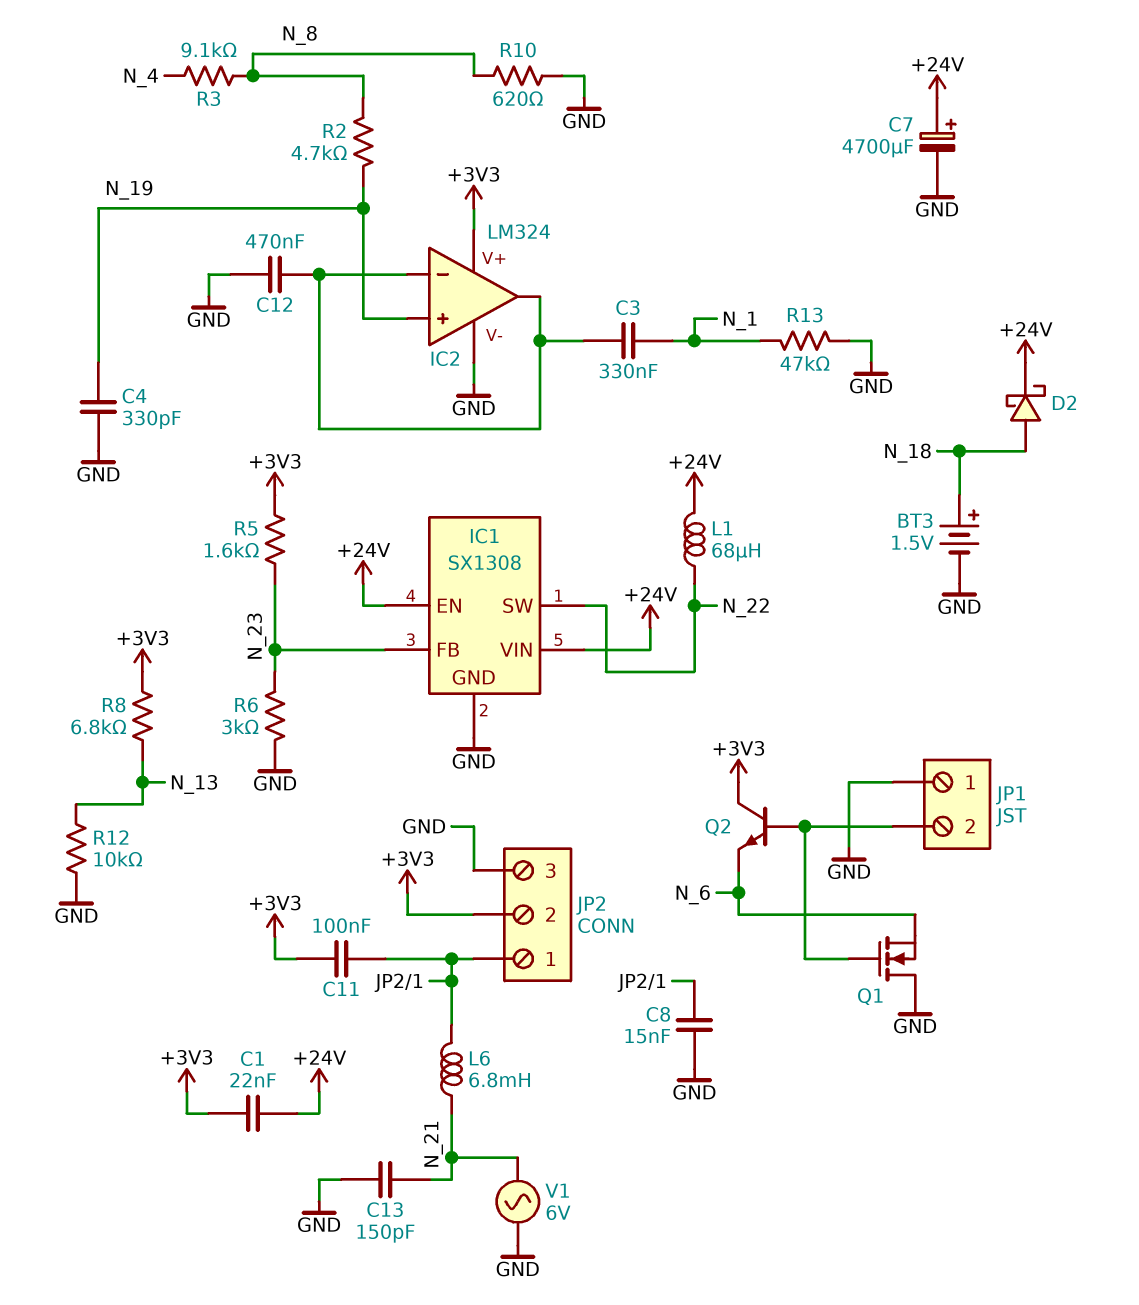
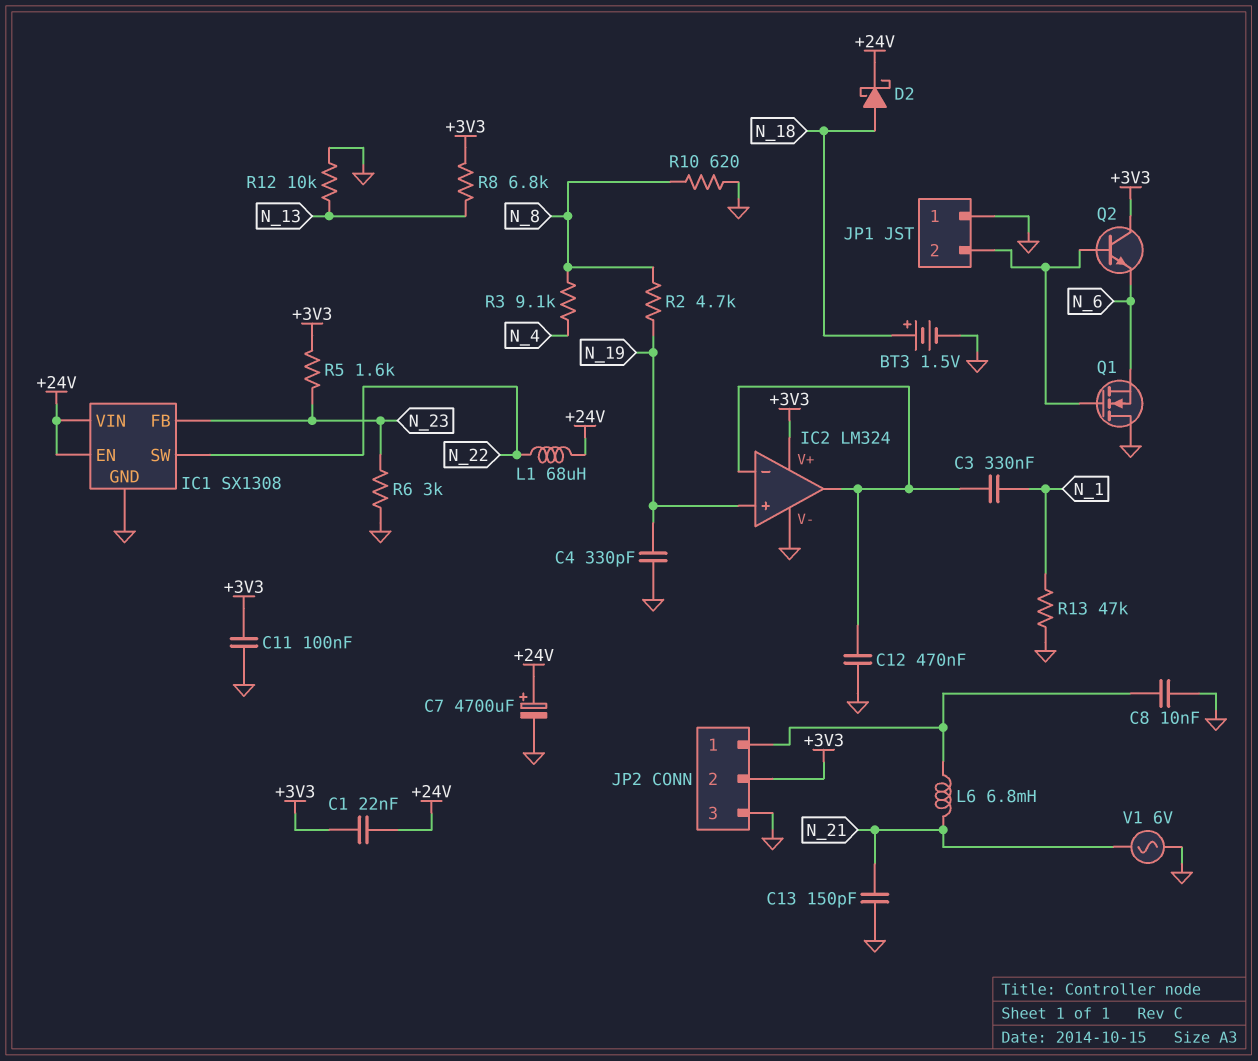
C8: 15nF (GND, JP2/1) -> 10nF (GND, JP2/1)
C11: 100nF (+3V3, JP2/1) -> 100nF (+3V3, GND)

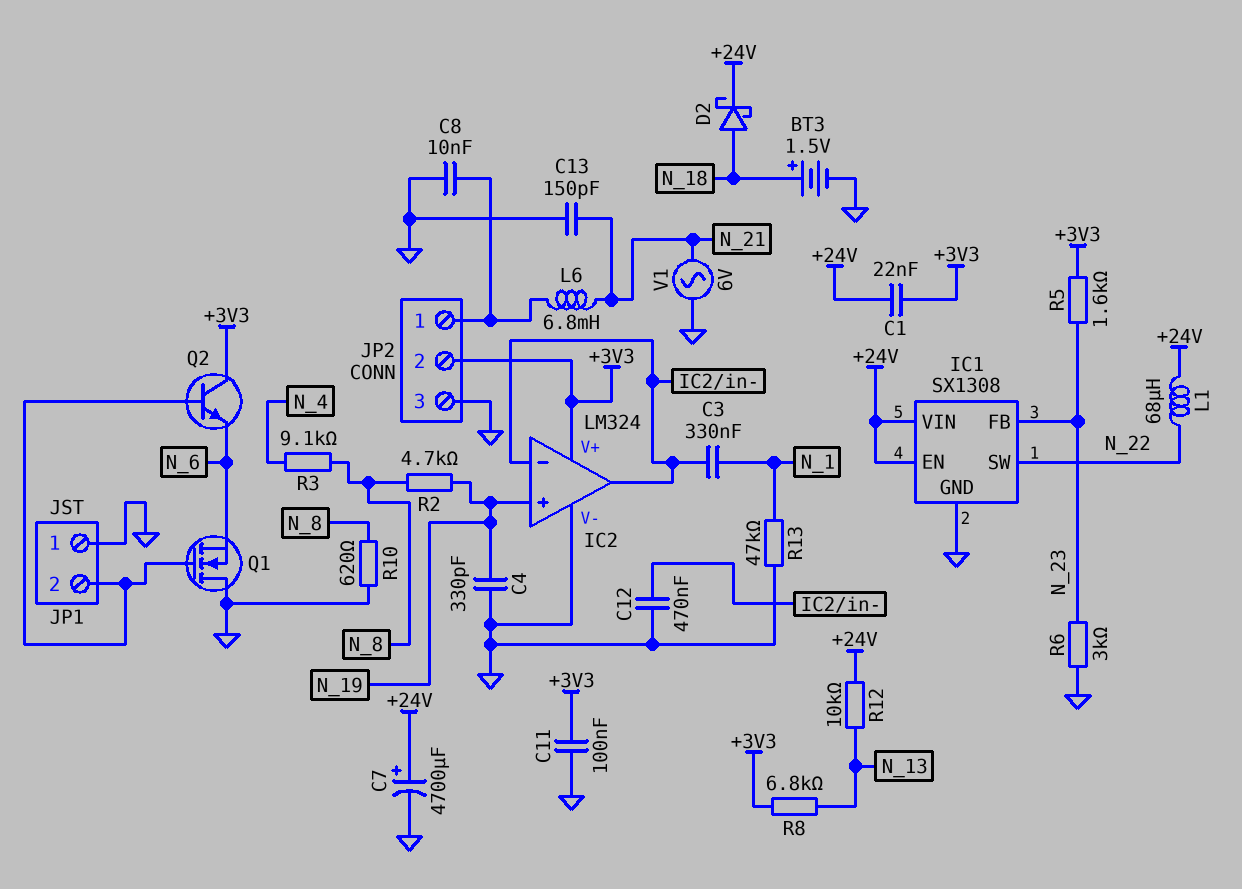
R12: 10k (GND, N_13) -> 10k (+24V, N_13)

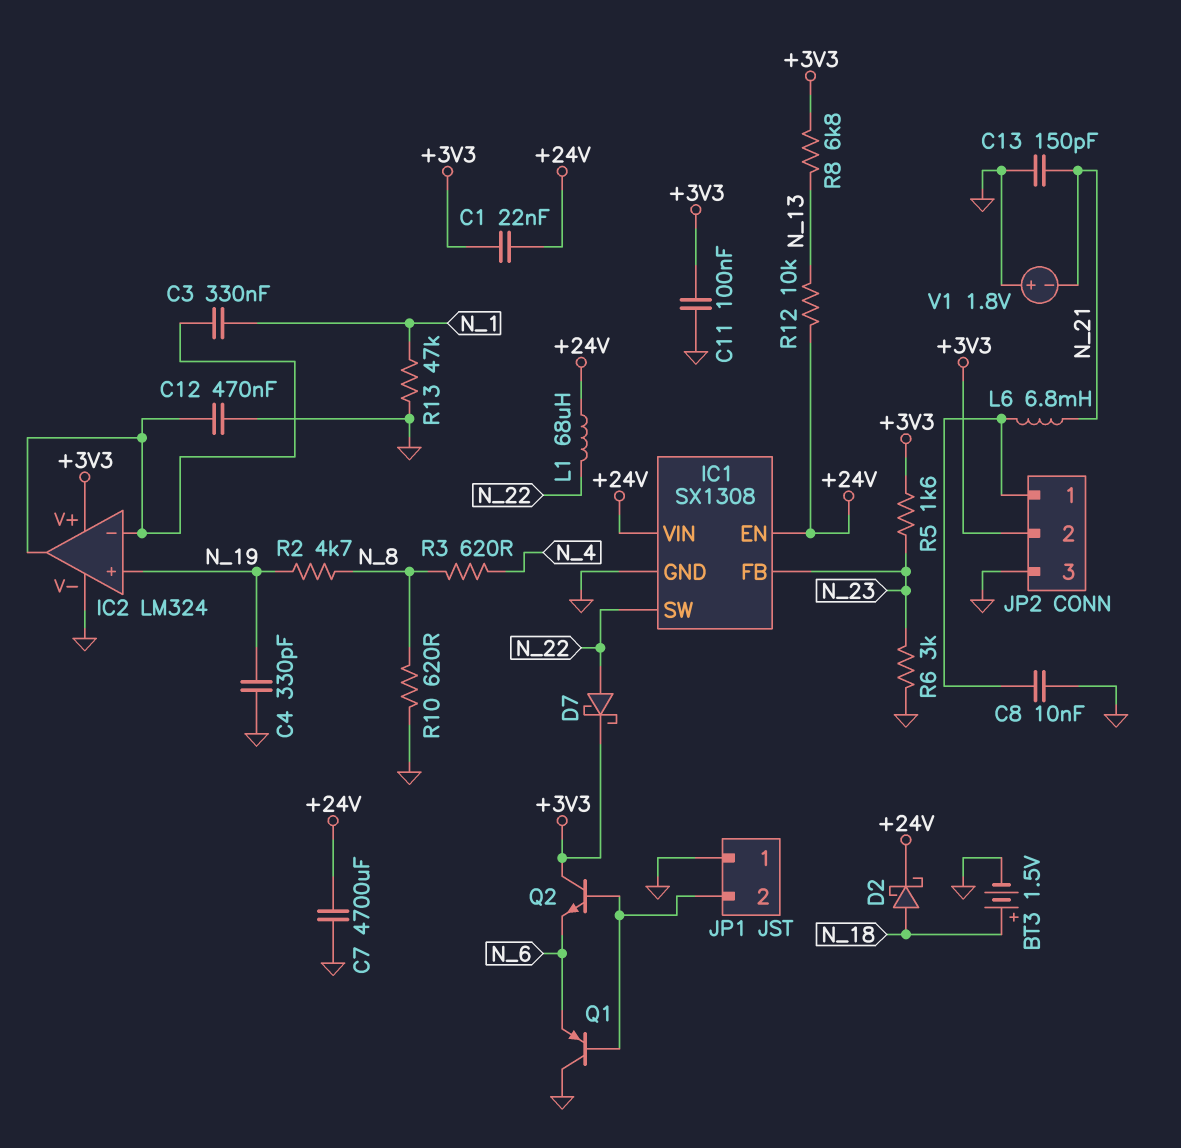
C7: 4700uF (plus +24V, minus GND) -> 4700uF (+24V, GND)
D7: none -> schottky (A N_22, K +3V3)
Q1: NMOS (G JP1/2, D GND, S N_6) -> PNP (B JP1/2, C GND, E N_6)
R3: 9.1k (N_4, N_8) -> 620 (N_4, N_8)
V1: AC 6V (GND, N_21) -> 1.8V (plus GND, minus N_21)

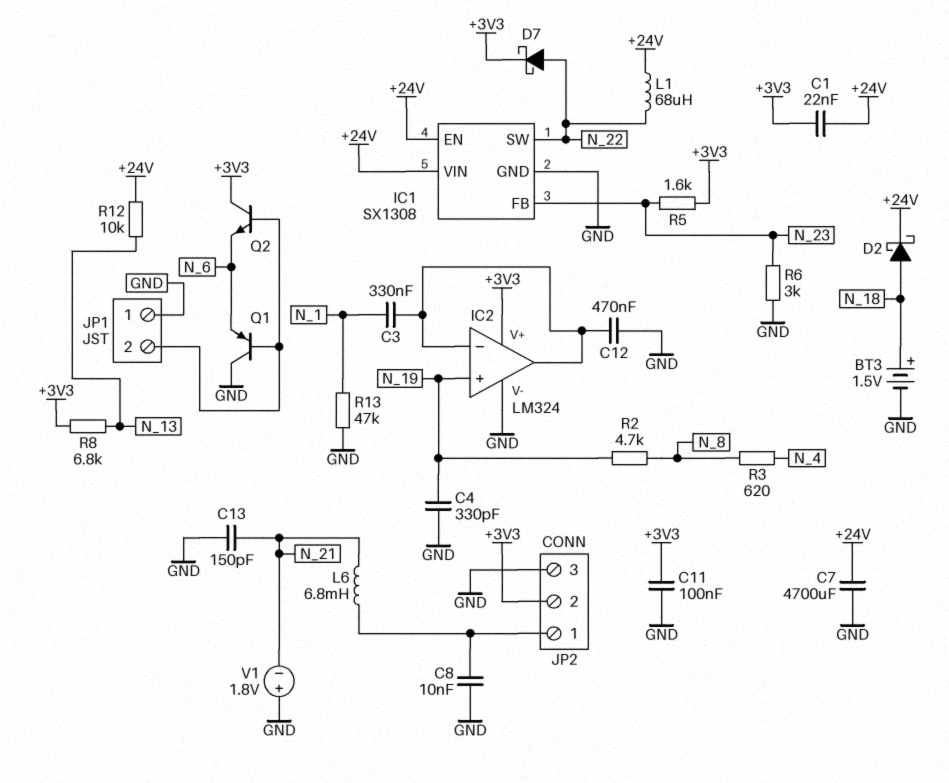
R10: 620 (GND, N_8) -> none

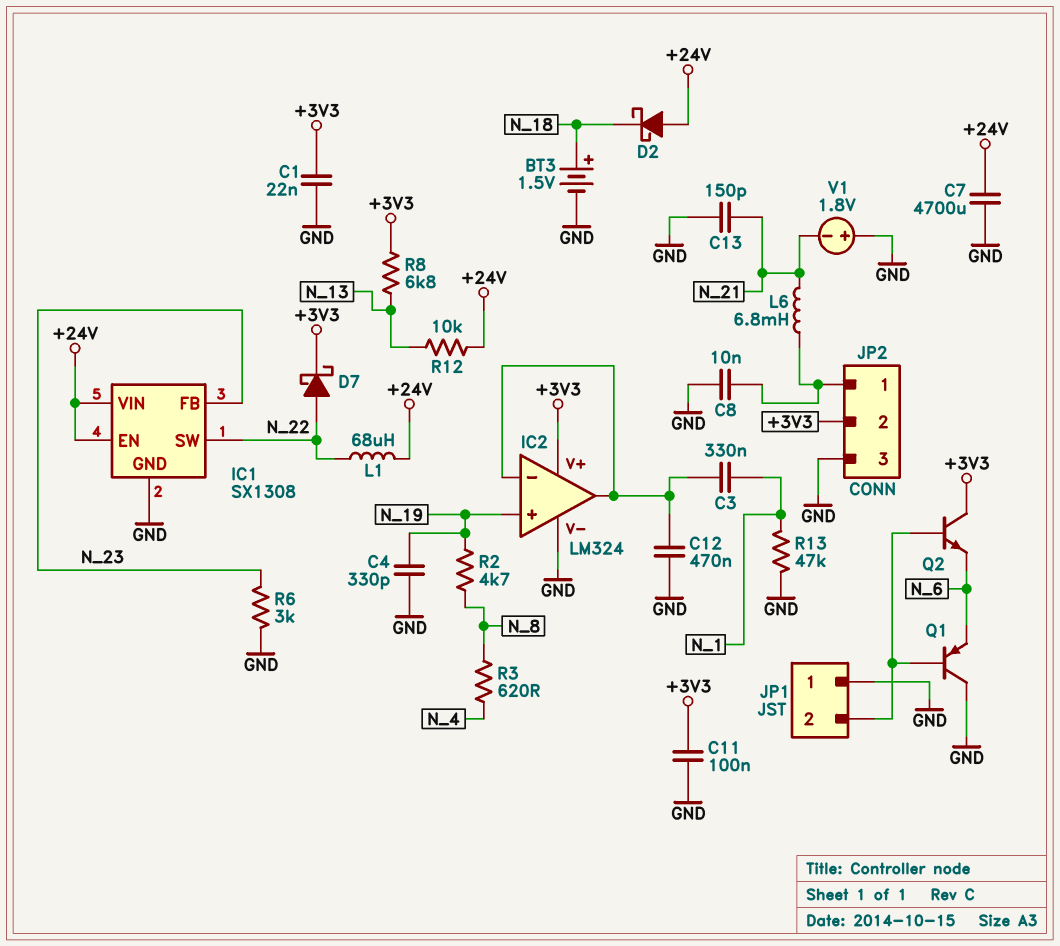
C1: 22nF (+3V3, +24V) -> 22nF (+3V3, GND)
D2: schottky (A N_18, K +24V) -> schottky (A +24V, K N_18)
R5: 1.6k (+3V3, N_23) -> none

